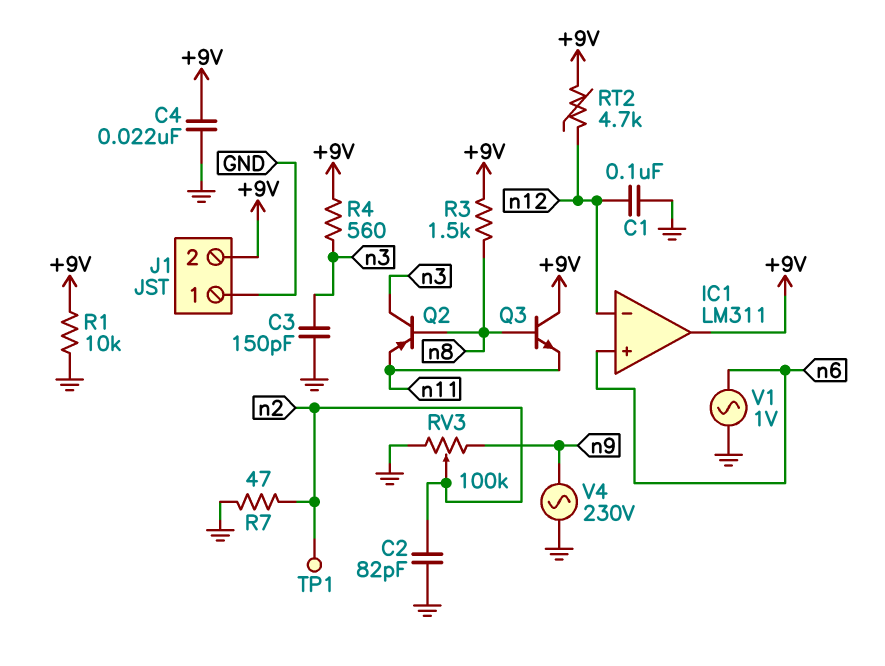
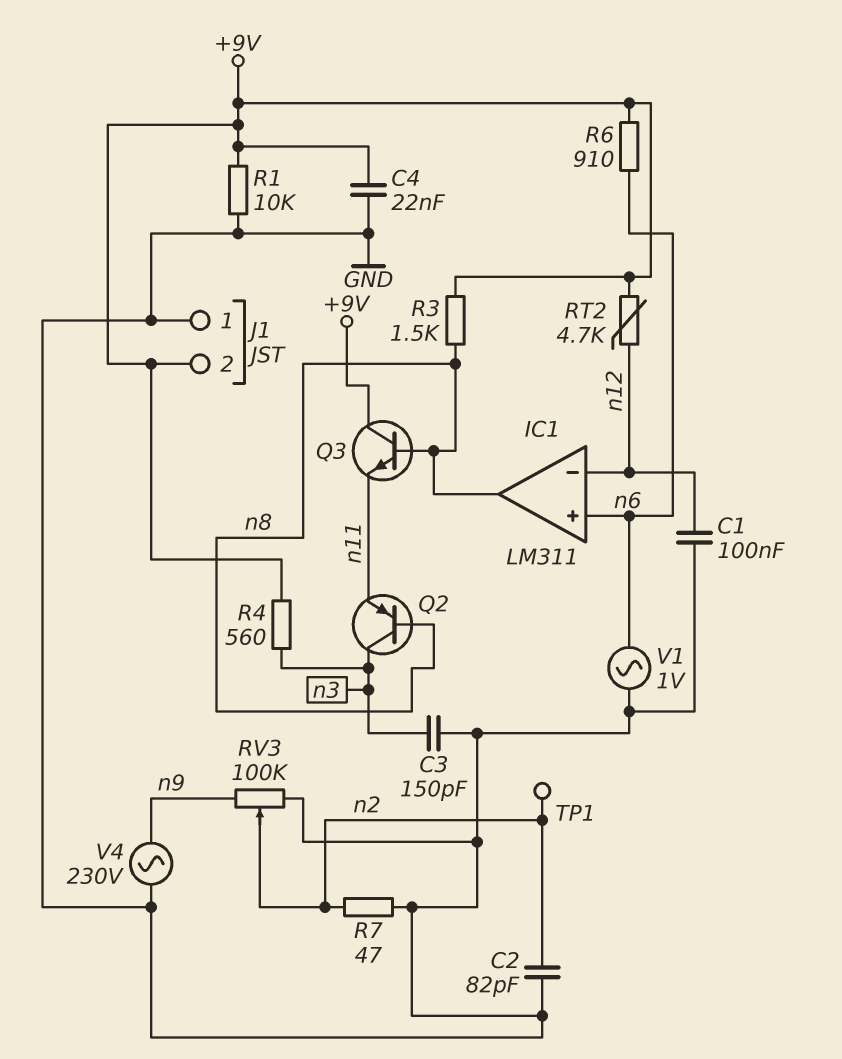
IC1 pin out: +9V -> n8
R6: none -> 910 (+9V, n6)

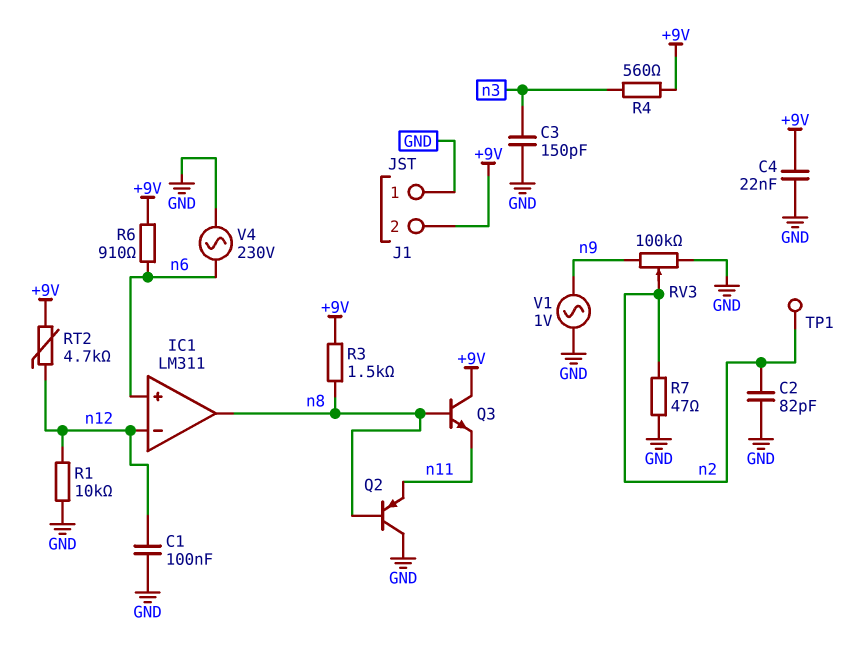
Q2: PNP (B n8, C n3, E n11) -> PNP (B n8, C GND, E n11)
R1: 10k (+9V, GND) -> 10k (GND, n12)
V1: AC 1V (GND, n6) -> AC 1V (GND, n9)
V4: AC 230V (GND, n9) -> AC 230V (GND, n6)

